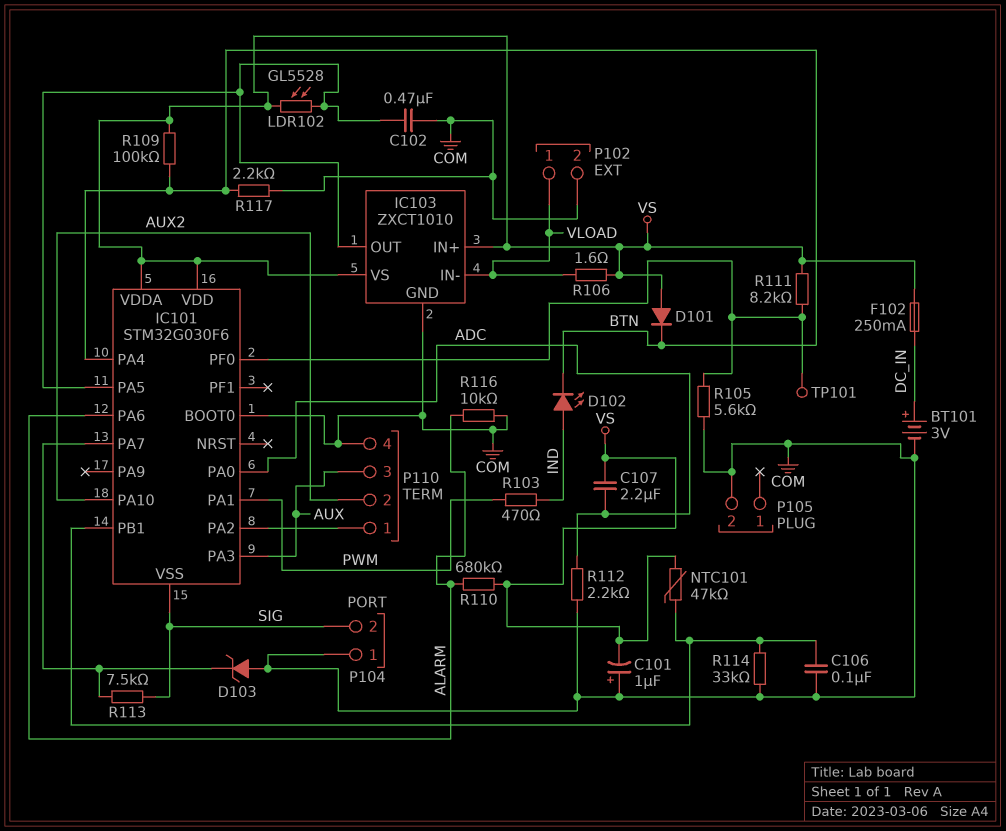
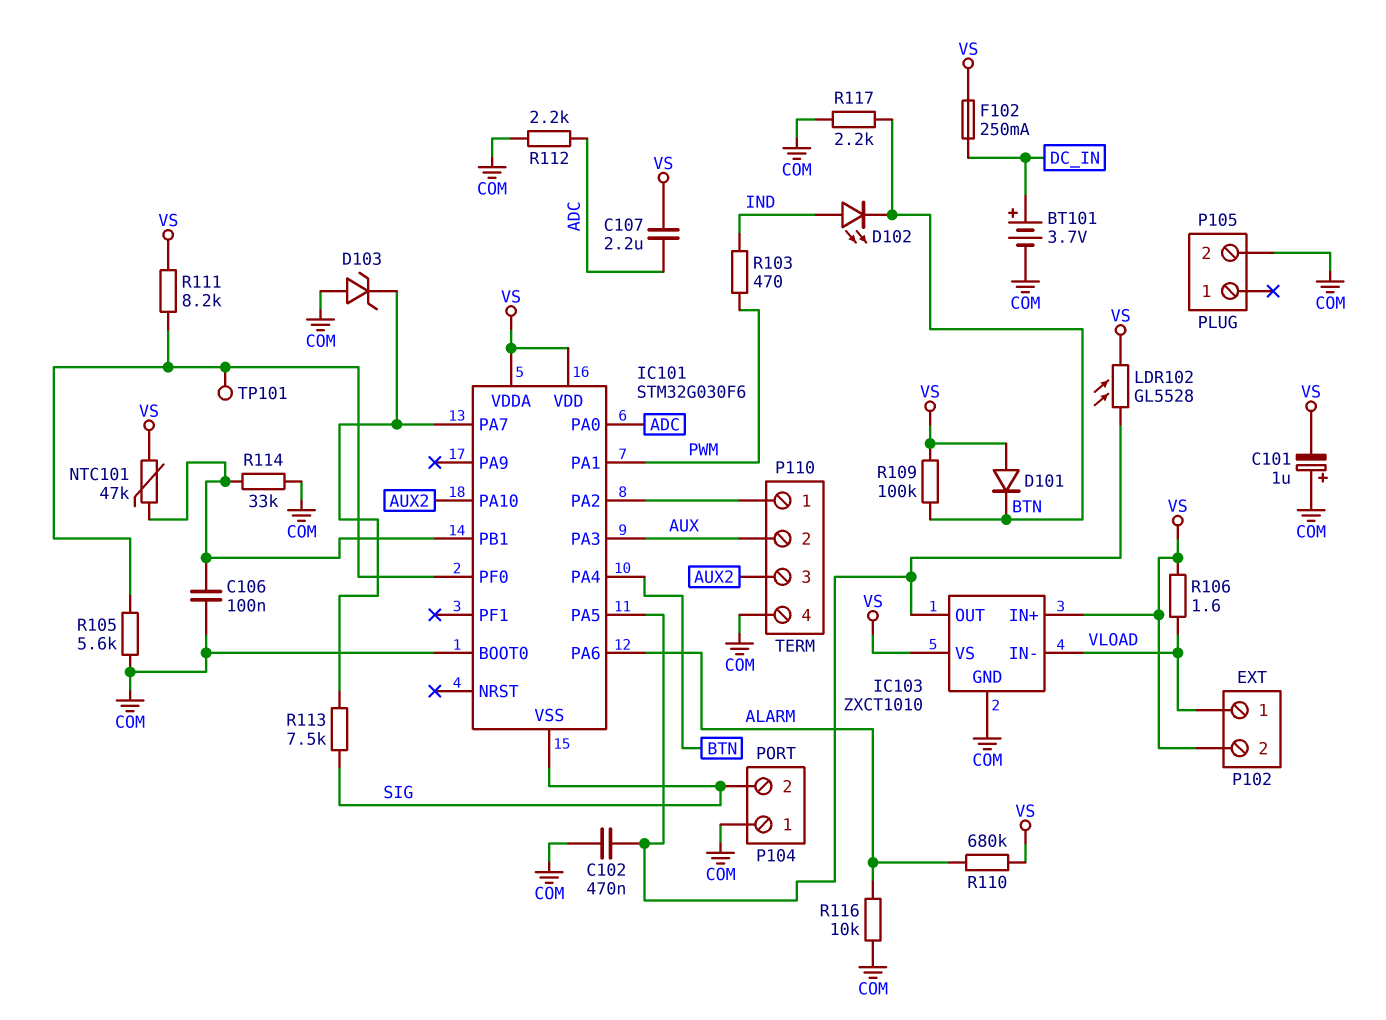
BT101: 3V (plus DC_IN, minus COM) -> 3.7V (plus DC_IN, minus COM)
P102 pin 2: COM -> VS
P110 pin 2: AUX2 -> AUX
P110 pin 3: AUX -> AUX2

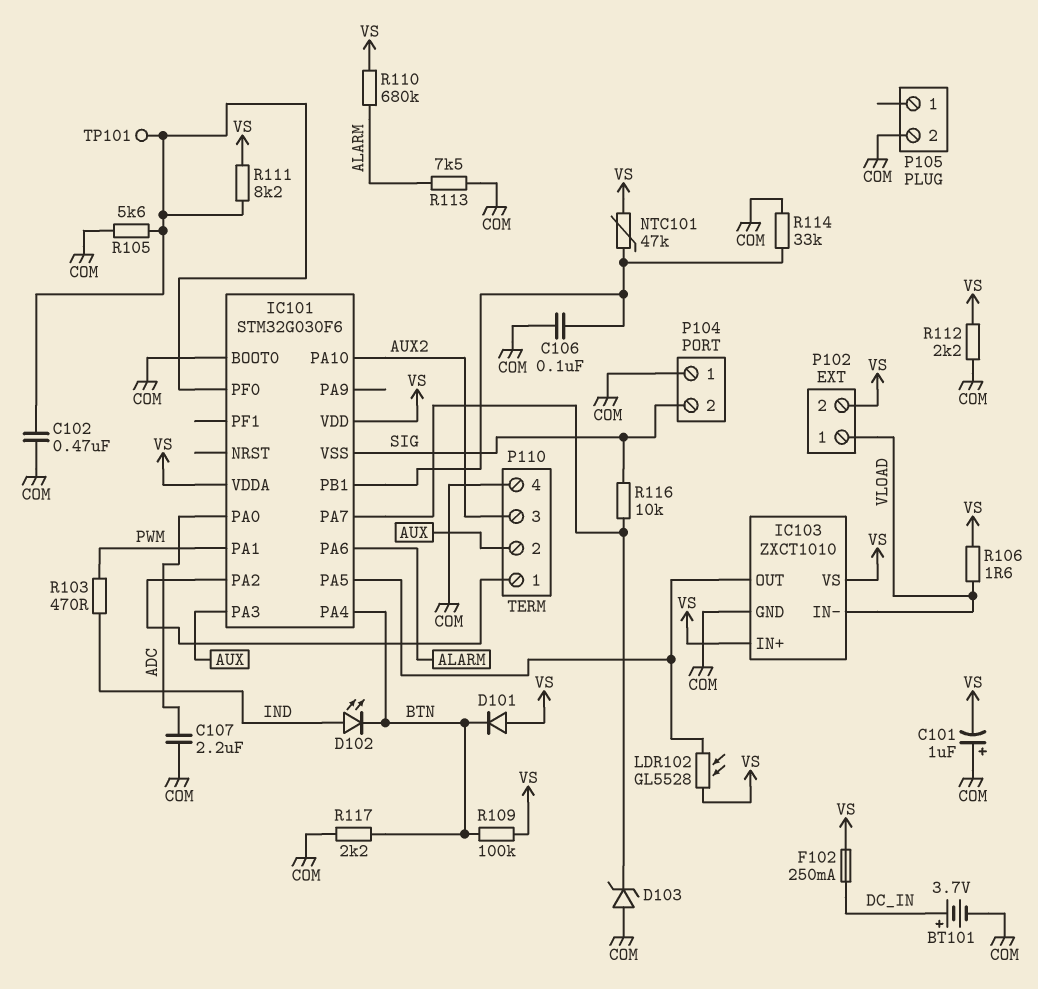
C102: 470nF (COM, IC101/PA5) -> 470nF (COM, IC101/PF0)
C107: 2.2uF (ADC, VS) -> 2.2uF (ADC, COM)
R112: 2.2k (ADC, COM) -> 2.2k (COM, VS)
R113: 7.5k (IC101/PA7, SIG) -> 7.5k (ALARM, COM)
R116: 10k (ALARM, COM) -> 10k (IC101/PA7, SIG)

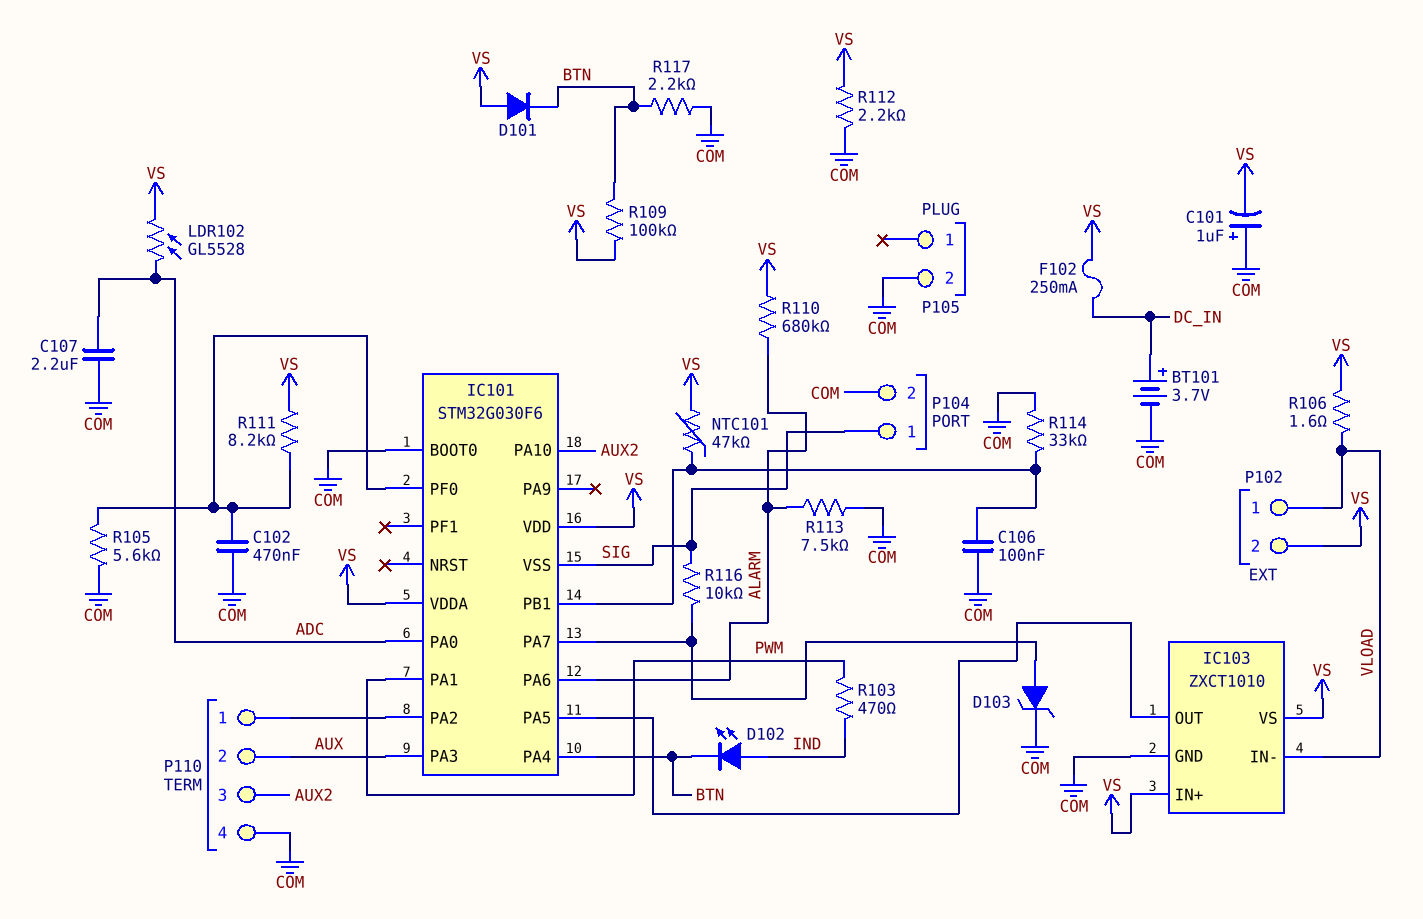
D103: zener (A COM, K IC101/PA7) -> zener (A IC101/PA7, K COM)
LDR102: GL5528 (IC101/PA5, VS) -> GL5528 (ADC, VS)
P104 pin 1: COM -> SIG
P104 pin 2: SIG -> COM
TP101: test point (IC101/PF0) -> none

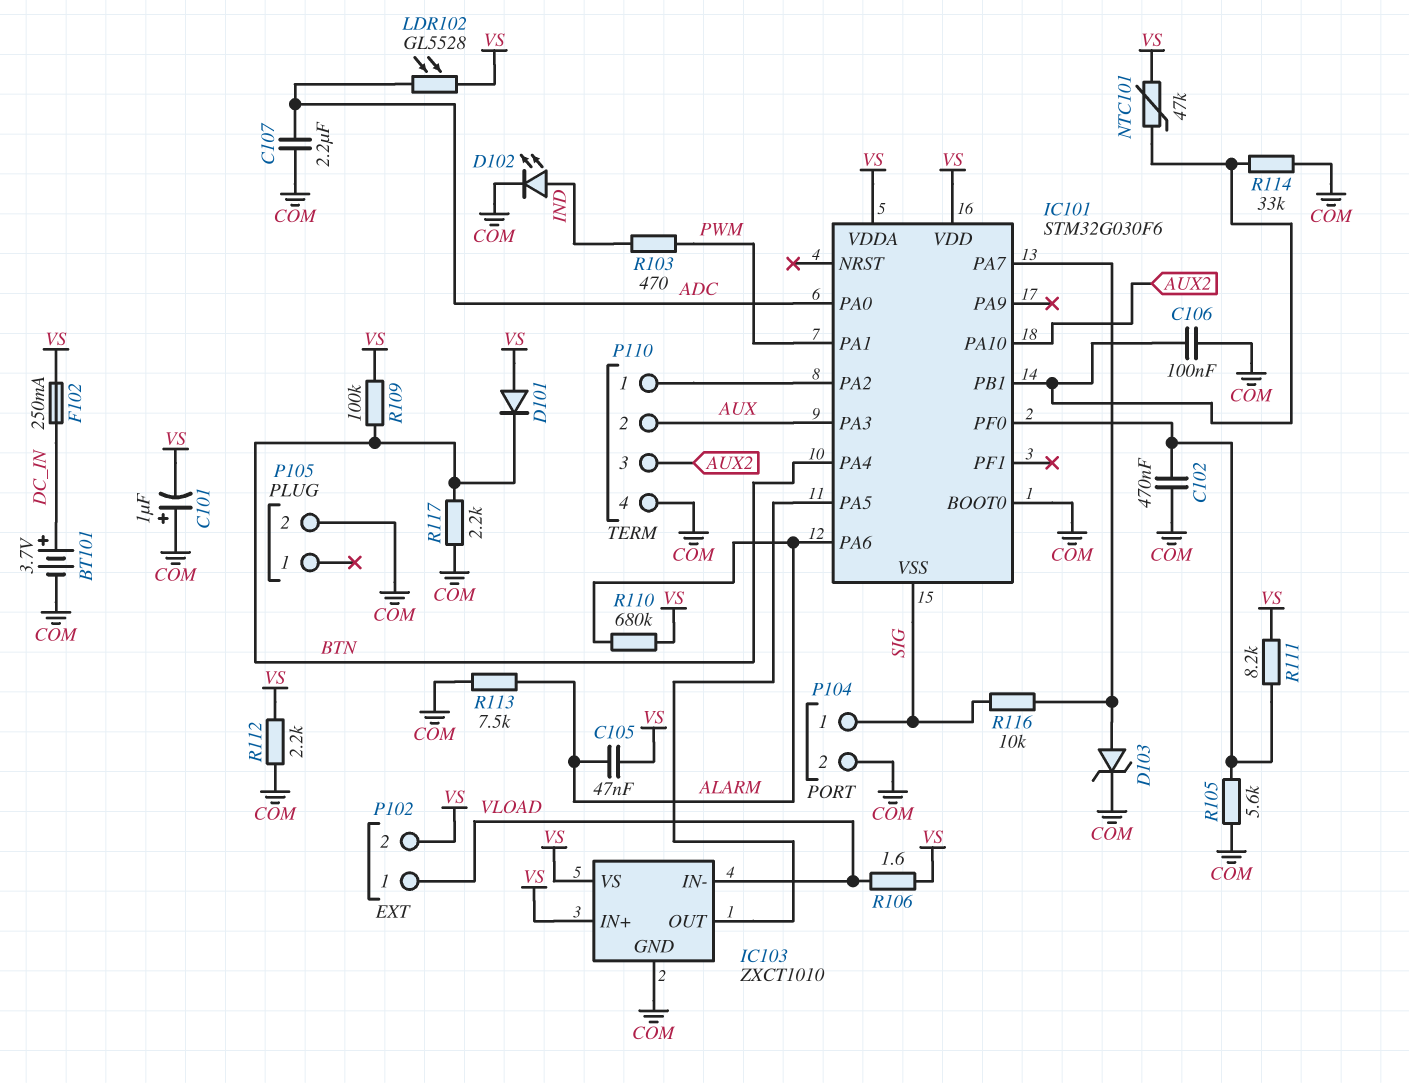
C105: none -> 47nF (ALARM, VS)
D102: LED (A IND, K BTN) -> LED (A IND, K COM)

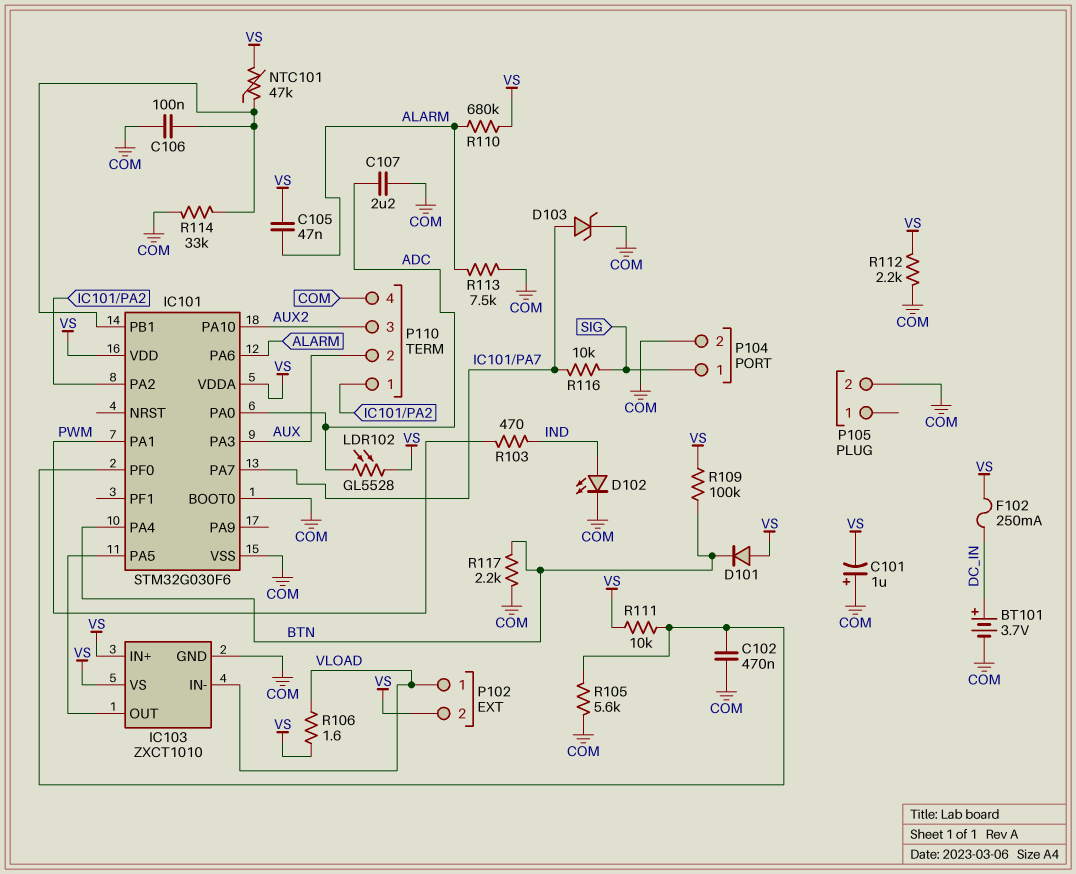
IC101 pin VSS: SIG -> COM
R111: 8.2k (IC101/PF0, VS) -> 10k (IC101/PF0, VS)

